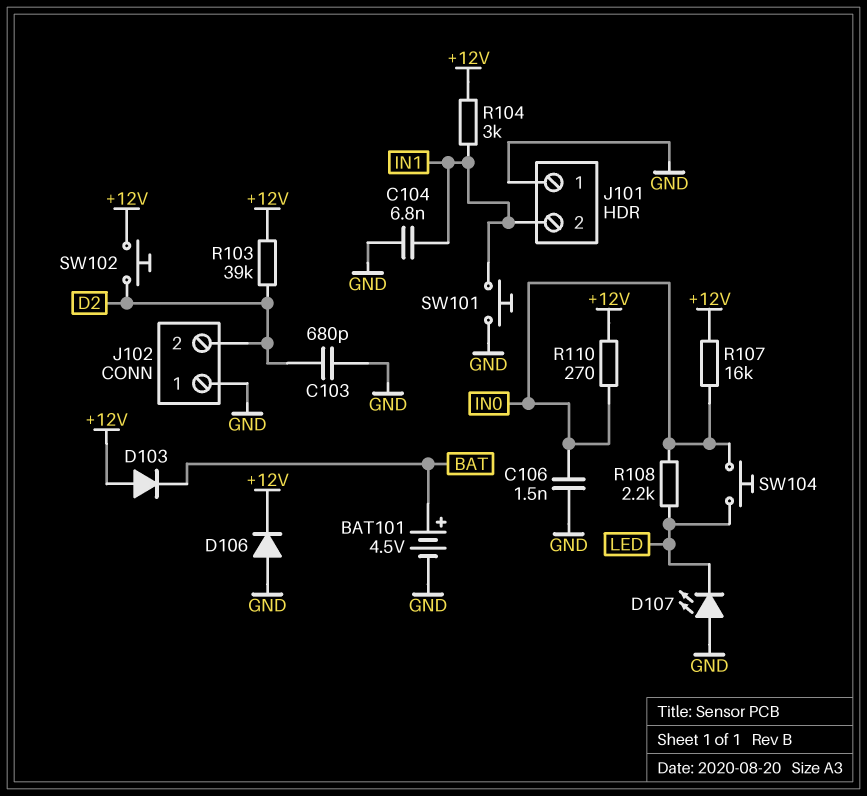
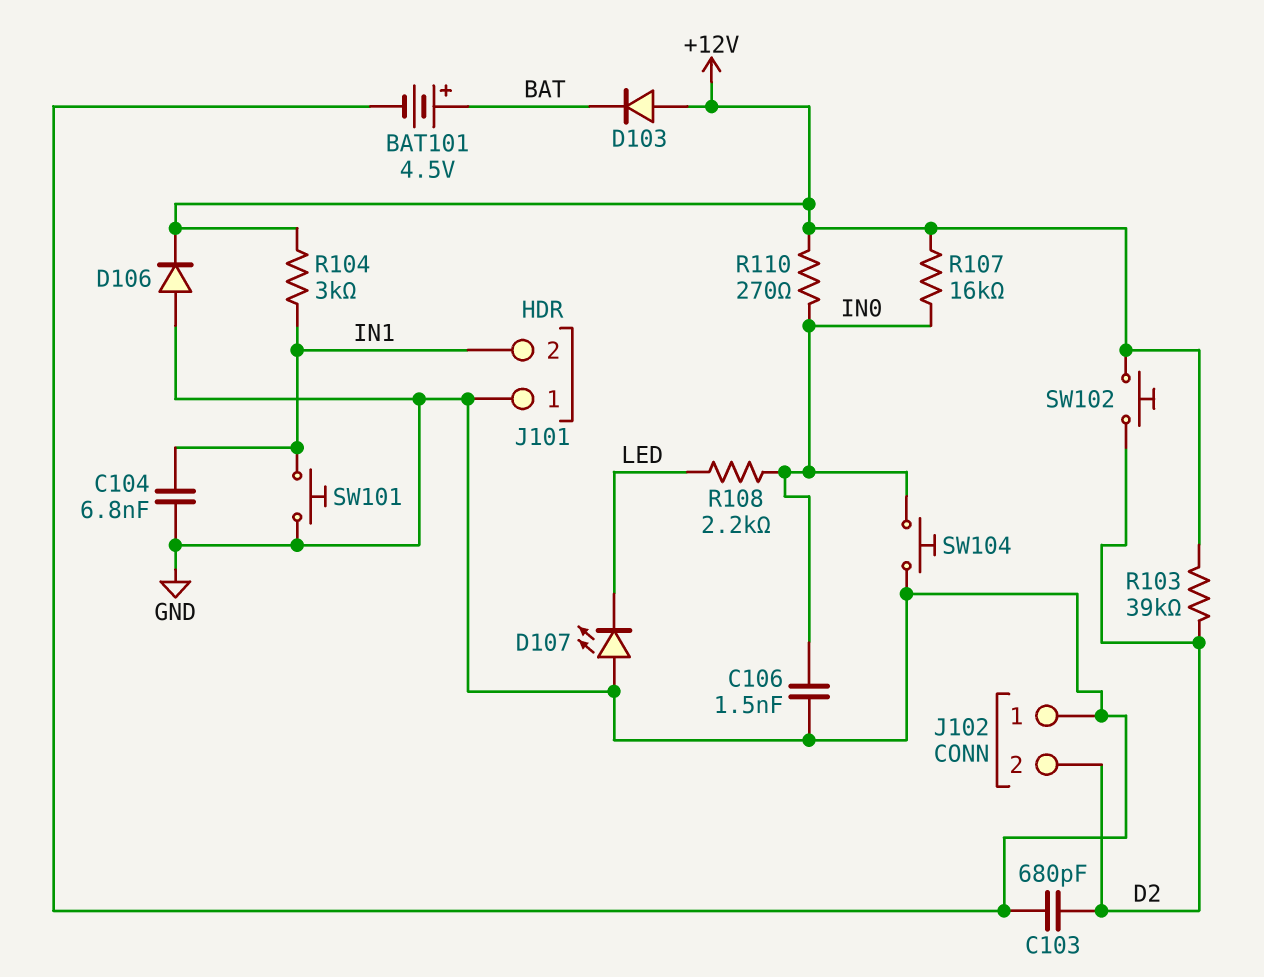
SW104: button (IN0, LED) -> button (GND, IN0)

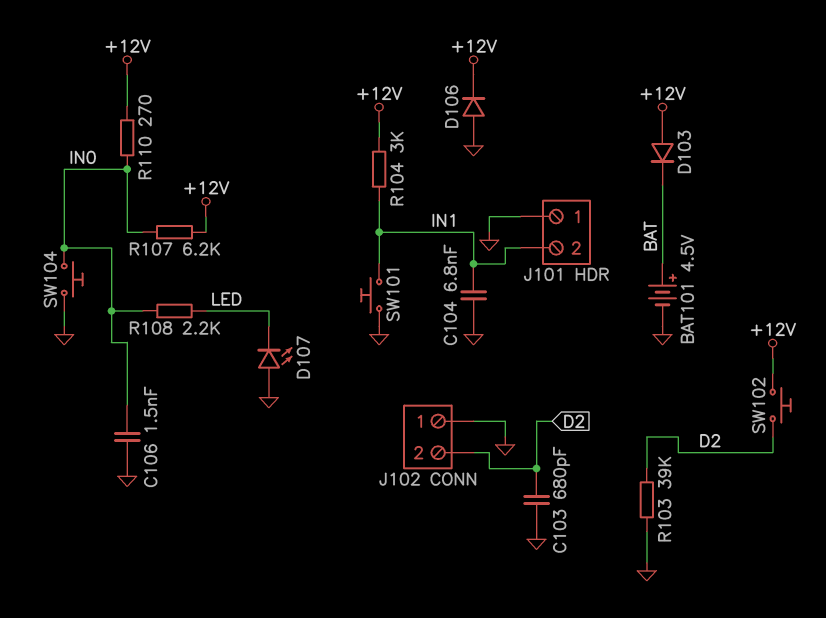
R103: 39k (+12V, D2) -> 39k (D2, GND)
R107: 16k (+12V, IN0) -> 6.2k (+12V, IN0)

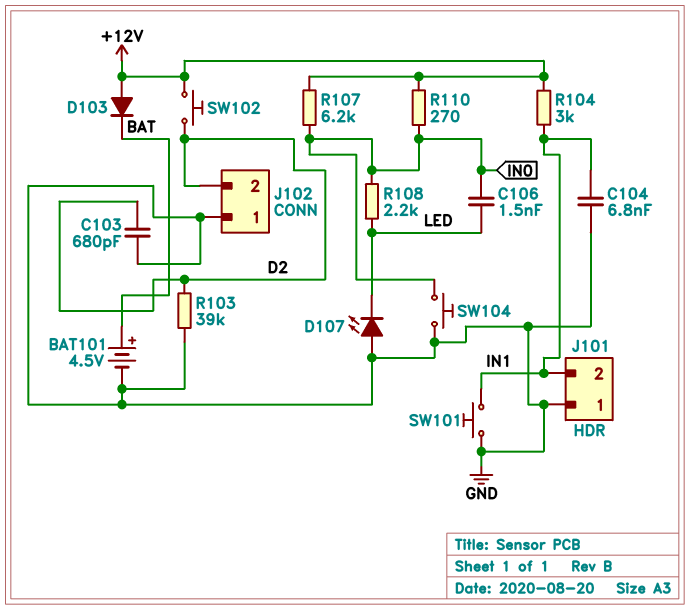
C106: 1.5nF (GND, IN0) -> 1.5nF (IN0, LED)
D106: diode (A GND, K +12V) -> none

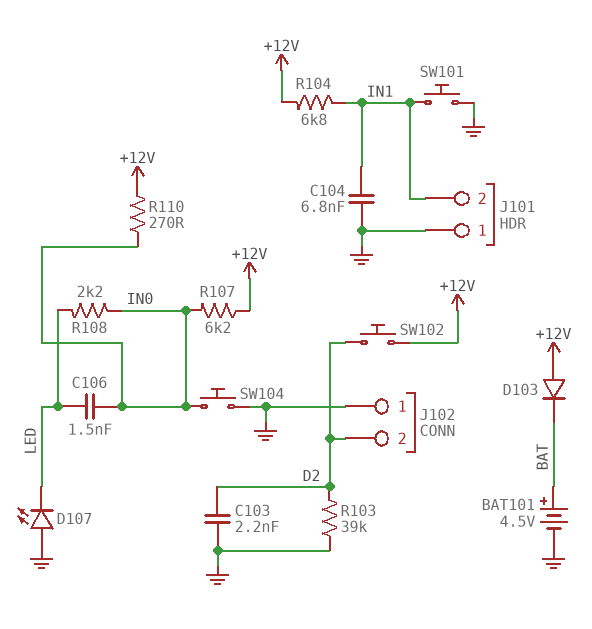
C103: 680pF (D2, GND) -> 2.2nF (D2, GND)
R104: 3k (+12V, IN1) -> 6.8k (+12V, IN1)

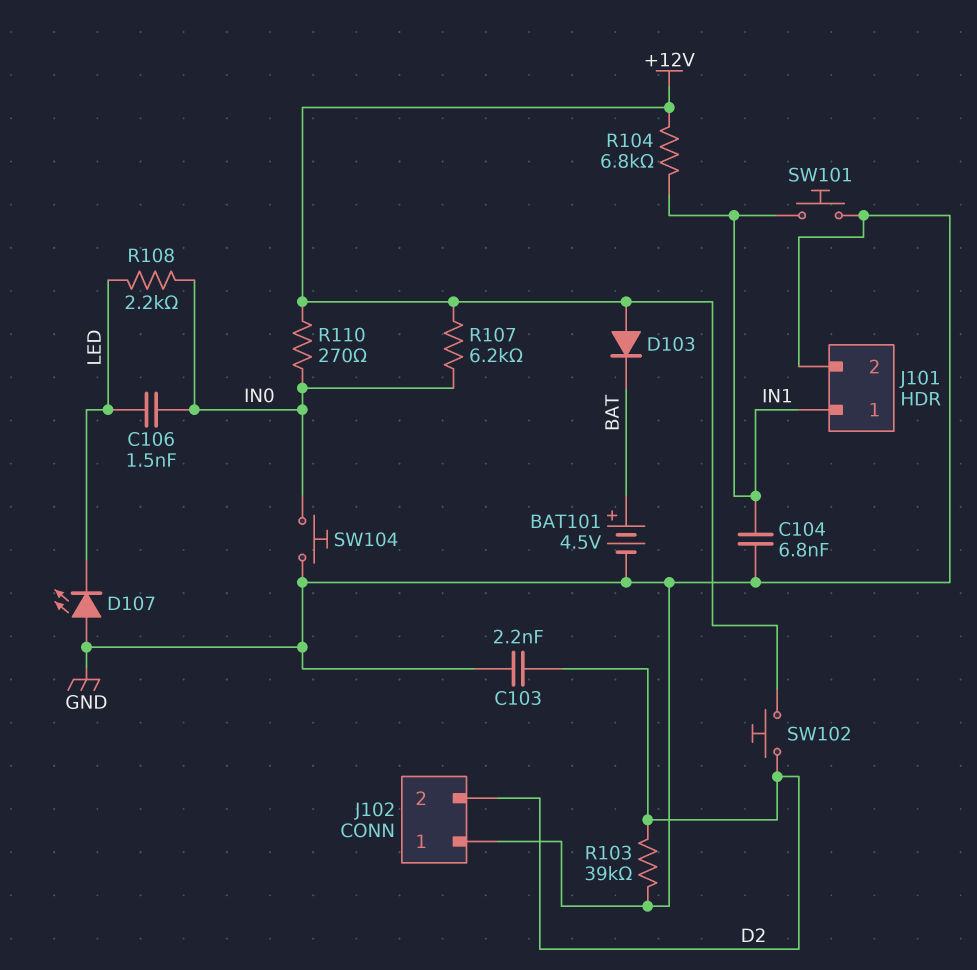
J101 pin 1: GND -> IN1
J101 pin 2: IN1 -> GND

